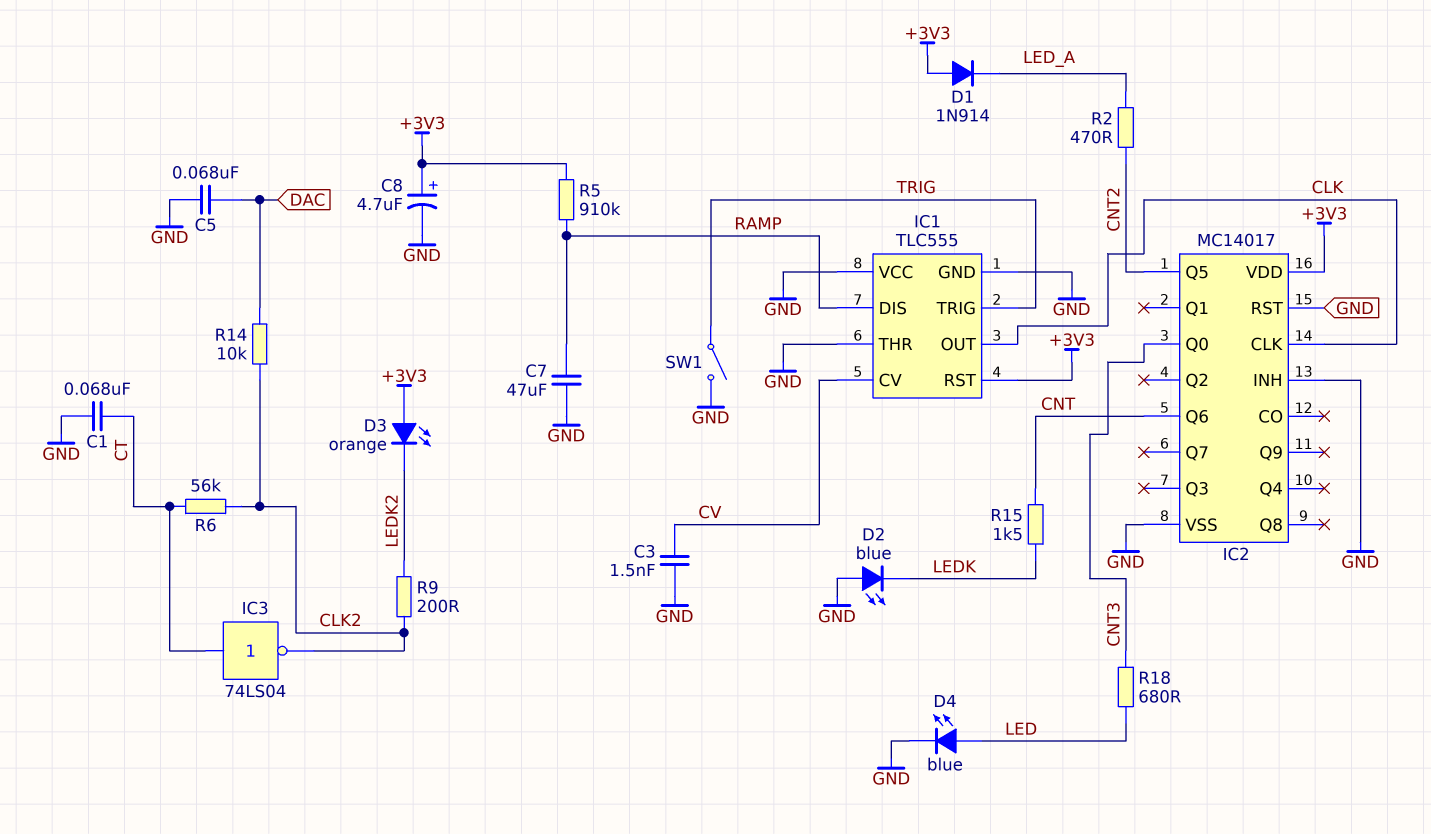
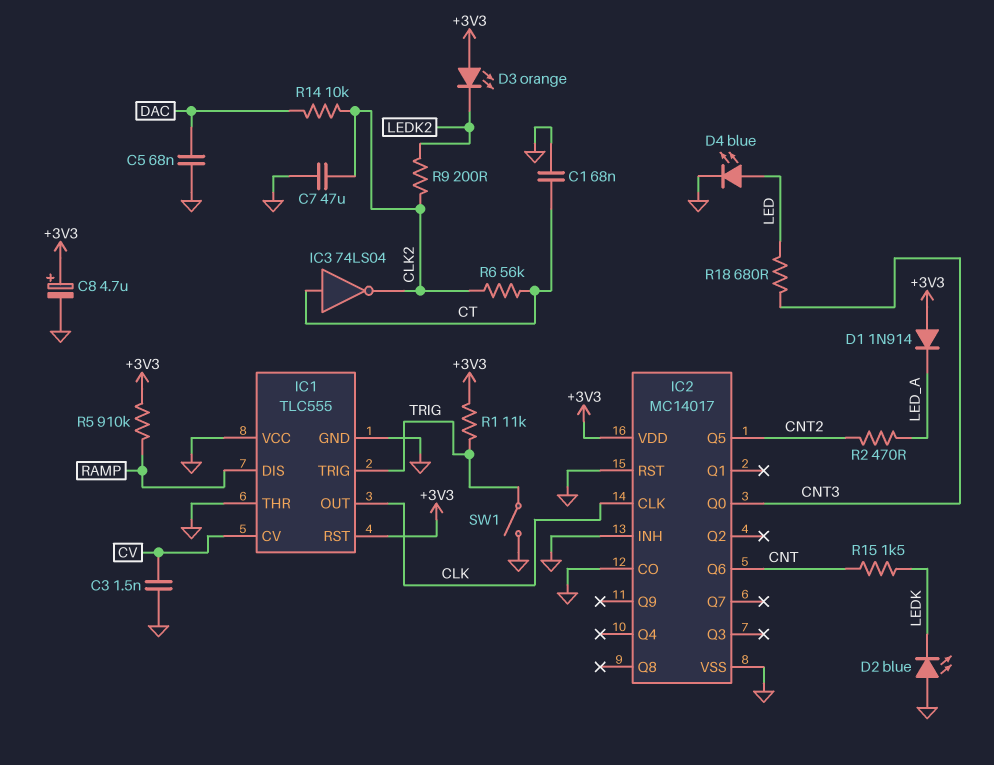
C7: 47uF (GND, RAMP) -> 47uF (CLK2, GND)
IC2 pin CO: none -> GND
R1: none -> 11k (+3V3, TRIG)

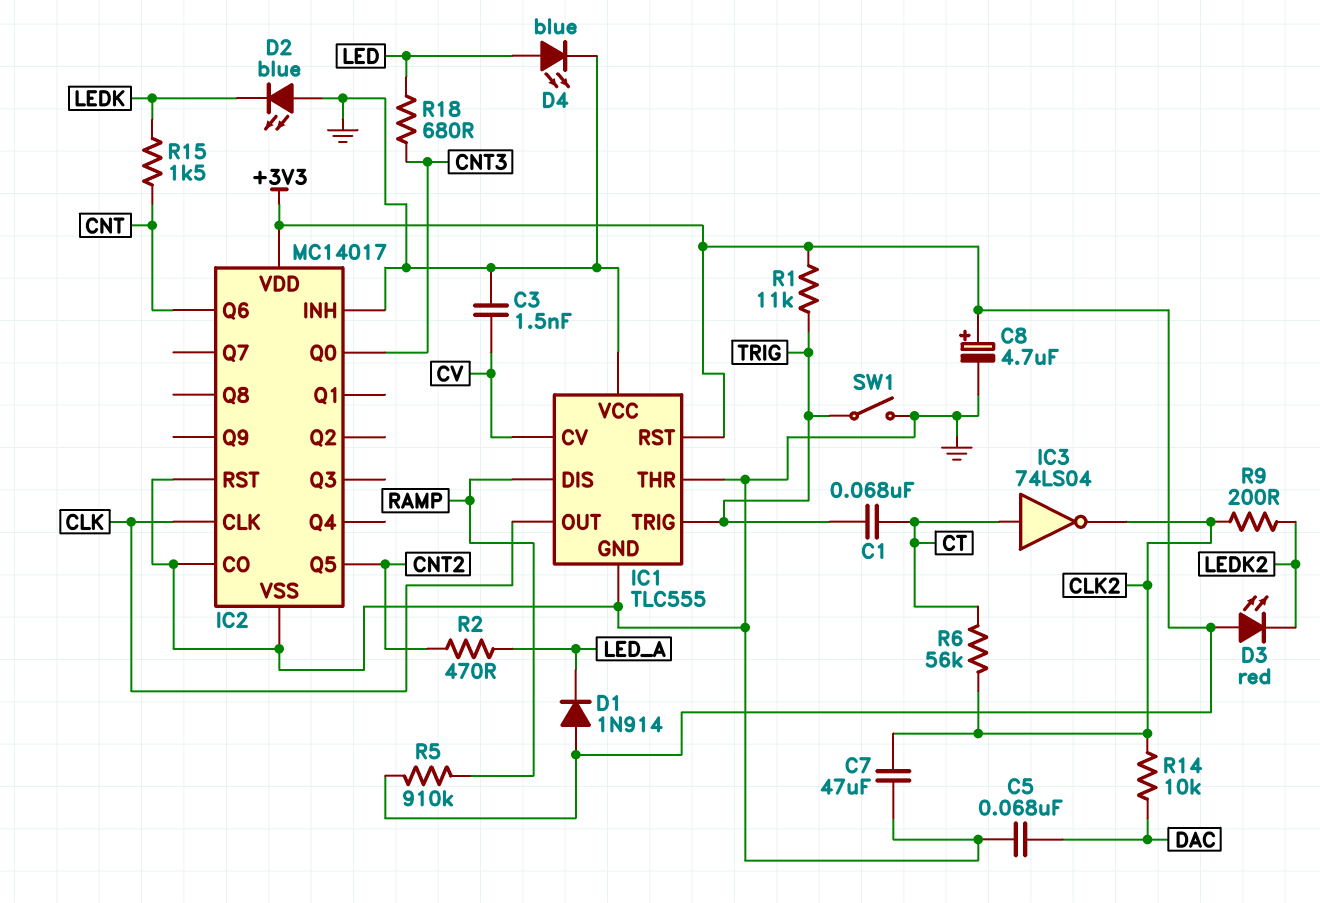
C1: 68nF (CT, GND) -> 68nF (CT, TRIG)
D3: LED orange (A +3V3, K LEDK2) -> LED red (A +3V3, K LEDK2)

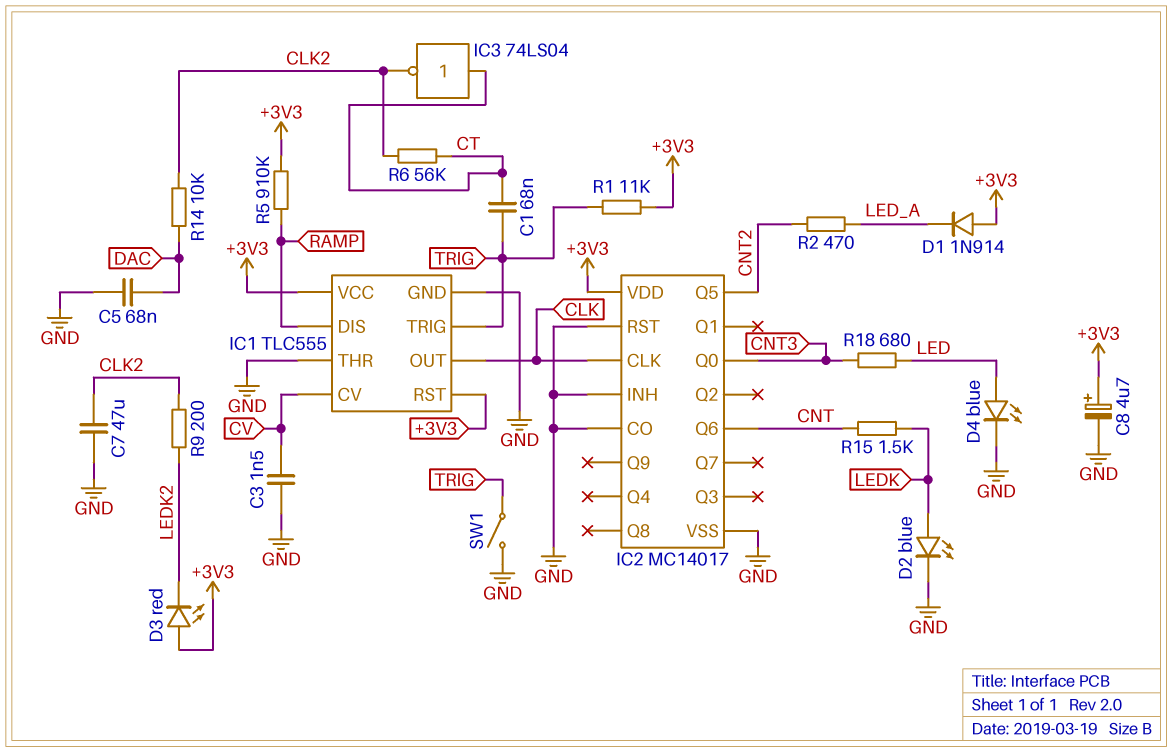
D2: LED blue (A GND, K LEDK) -> LED blue (A LEDK, K GND)
IC1 pin VCC: GND -> +3V3

